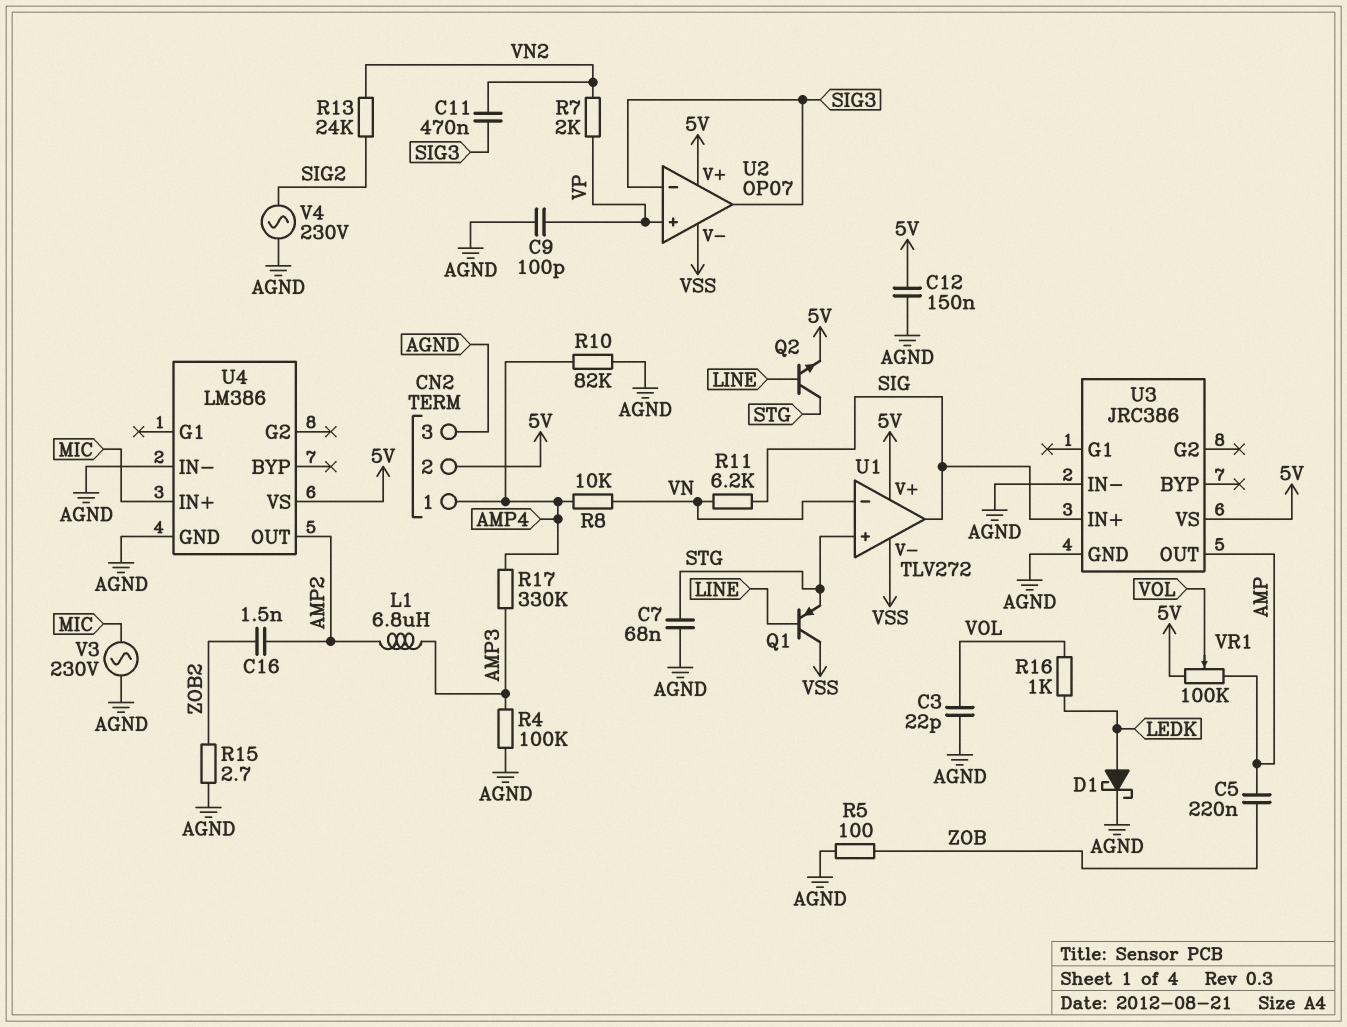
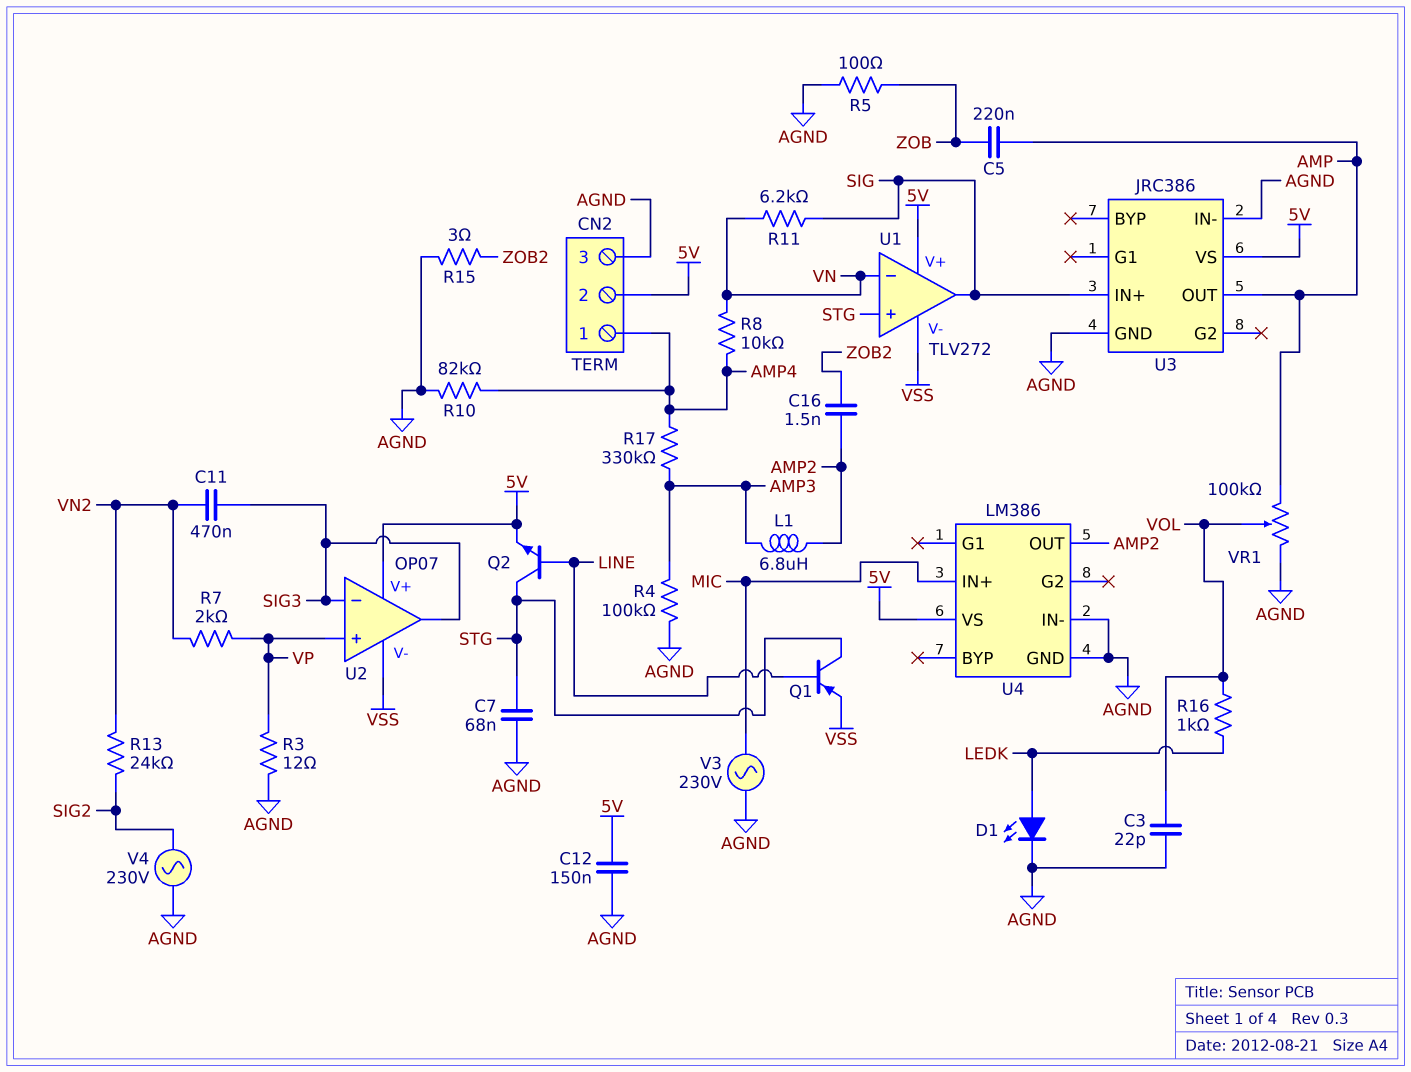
C9: 100pF (AGND, VP) -> none
D1: schottky (A LEDK, K AGND) -> LED (A LEDK, K AGND)
Q1: PNP (B LINE, C VSS, E STG) -> PNP (B LINE, C STG, E VSS)
R3: none -> 12 (AGND, VP)
R15: 2.7 (AGND, ZOB2) -> 3 (AGND, ZOB2)
VR1: 100k (5V, AMP, wiper VOL) -> 100k (AGND, AMP, wiper VOL)

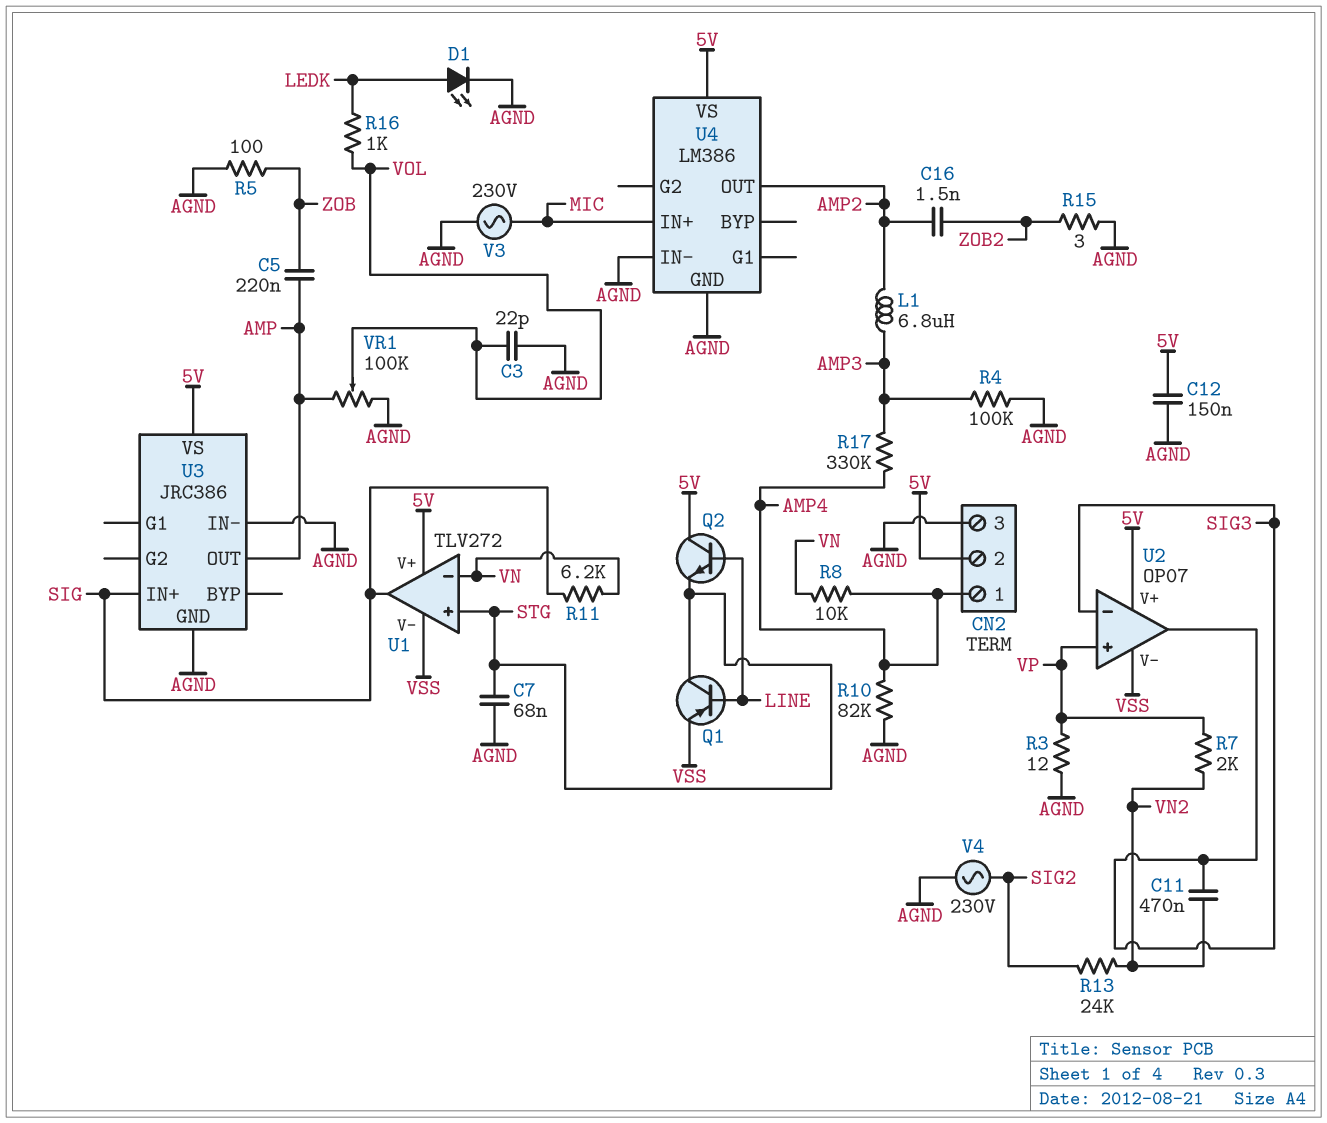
Q2: NPN (B LINE, C STG, E 5V) -> NPN (B LINE, C 5V, E STG)

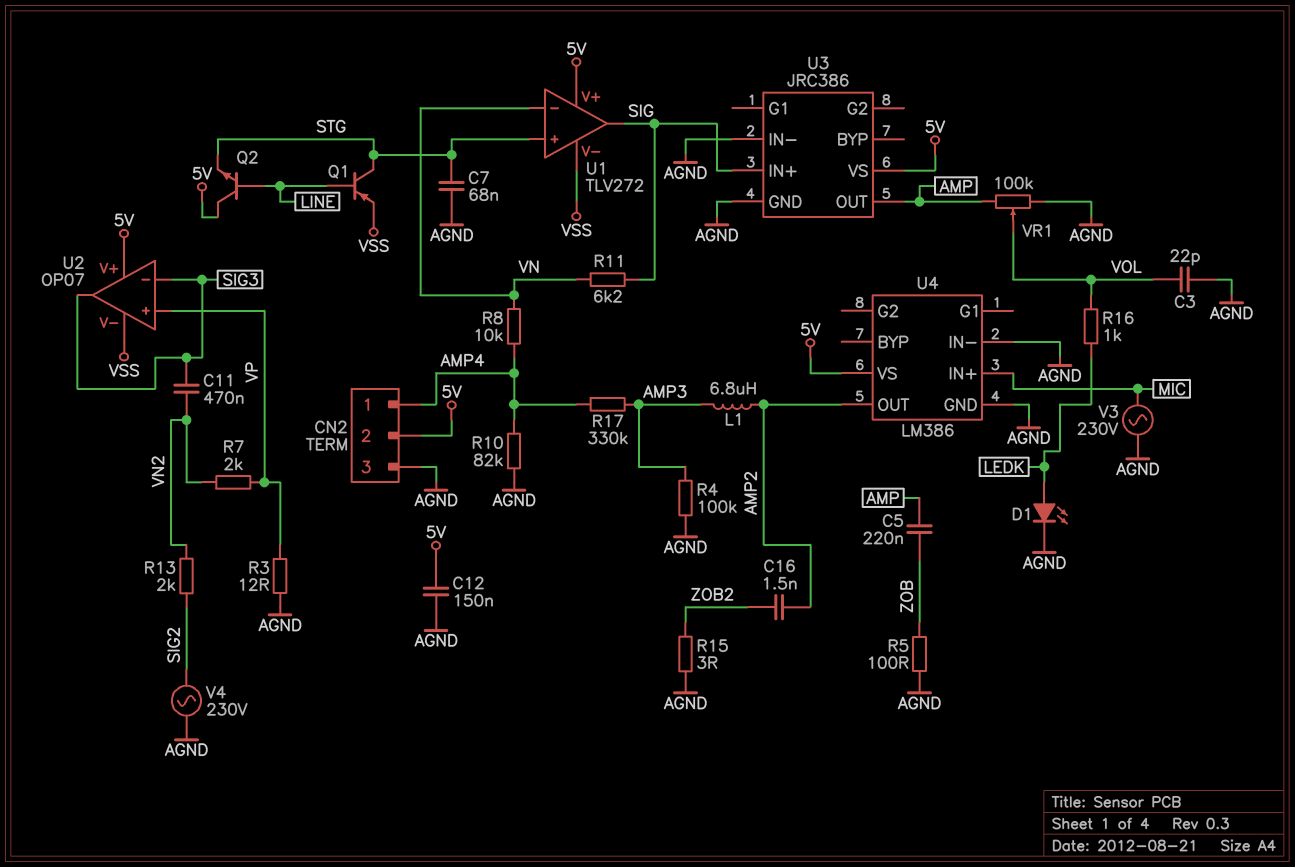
R13: 24k (SIG2, VN2) -> 2k (SIG2, VN2)

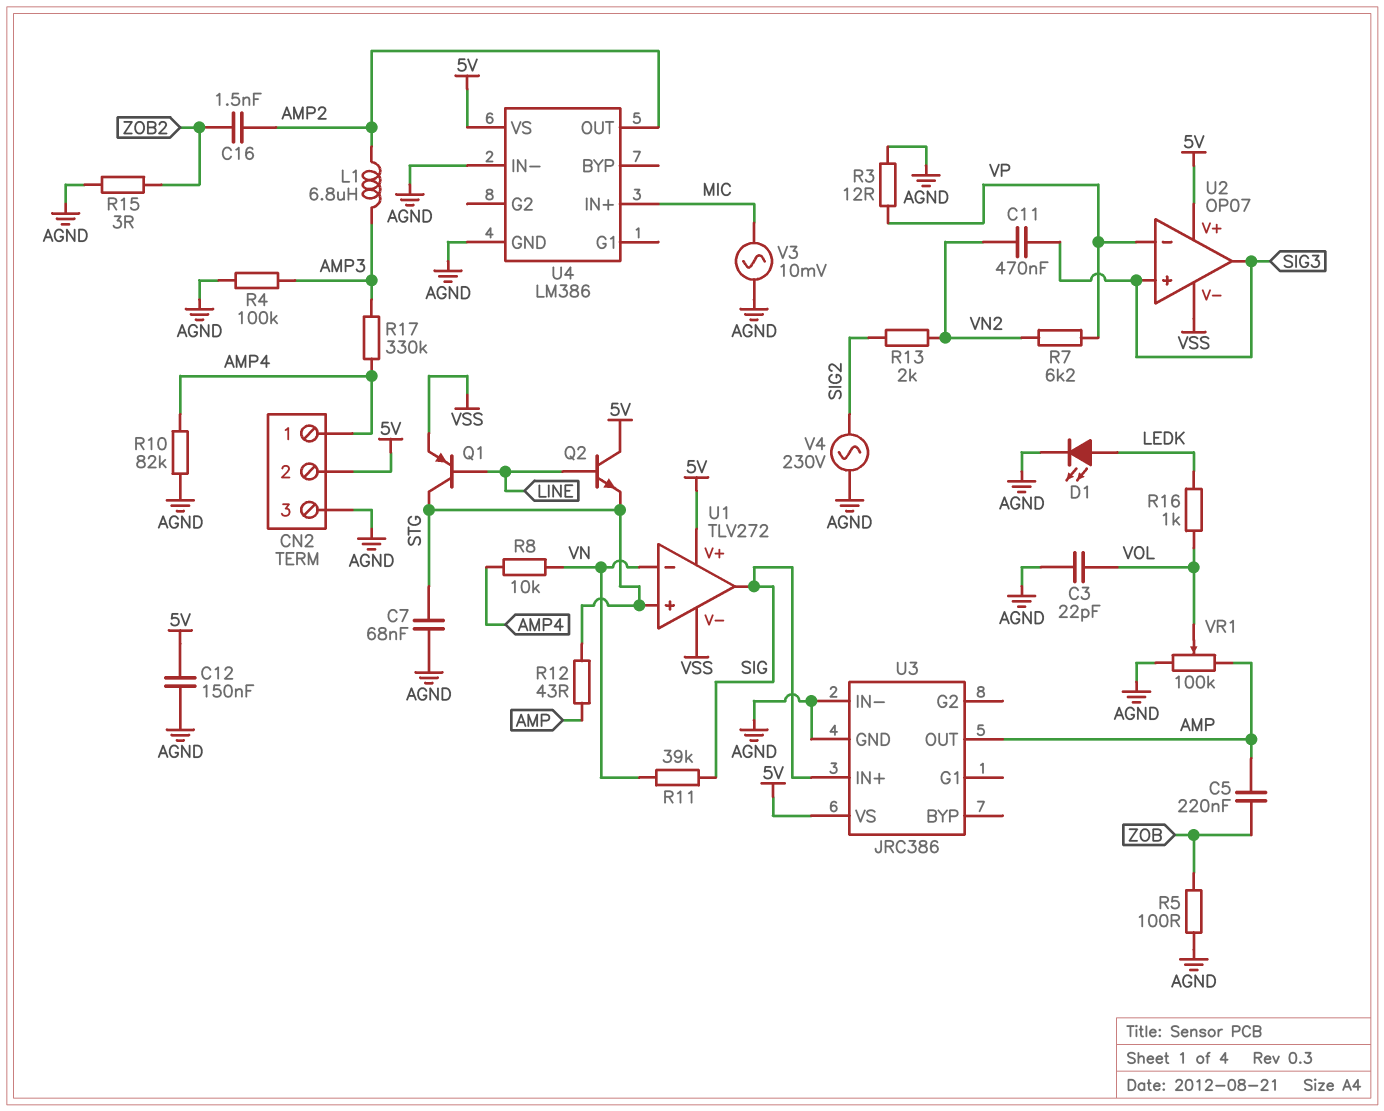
R7: 2k (VN2, VP) -> 6.2k (VN2, VP)
R11: 6.2k (SIG, VN) -> 39k (SIG, VN)
R12: none -> 43 (AMP, STG)
U2 pin in+: VP -> SIG3
U2 pin in-: SIG3 -> VP
V3: AC 230V (AGND, MIC) -> AC 10mV (AGND, MIC)

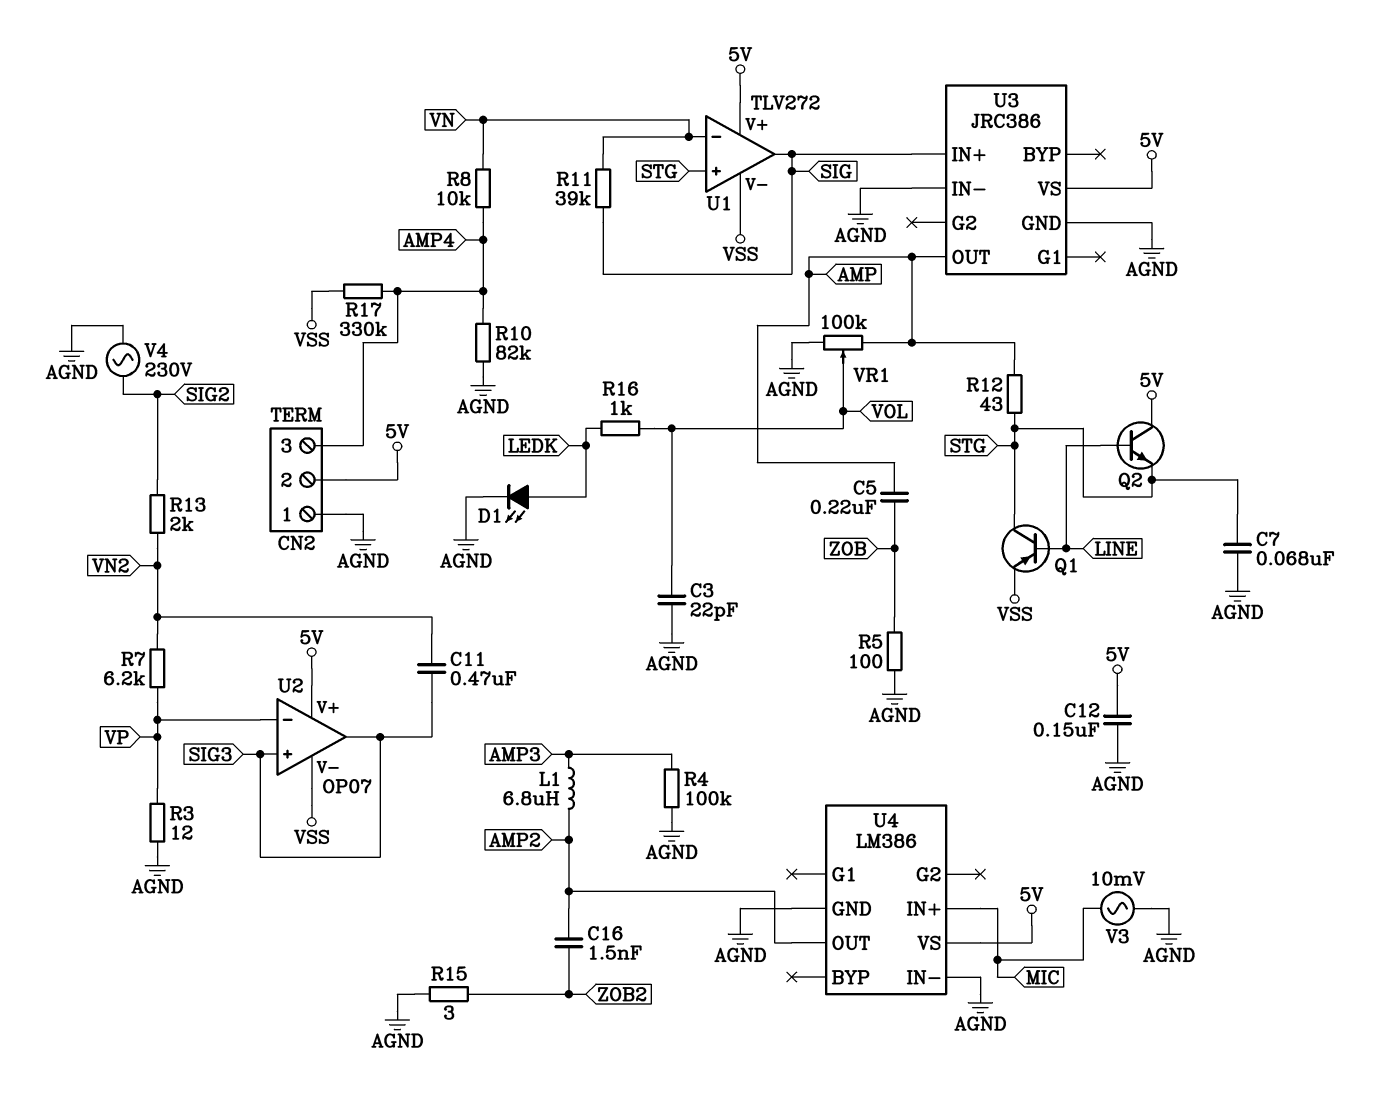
CN2 pin 1: AMP4 -> AGND
CN2 pin 3: AGND -> AMP4
R17: 330k (AMP3, AMP4) -> 330k (AMP4, VSS)

